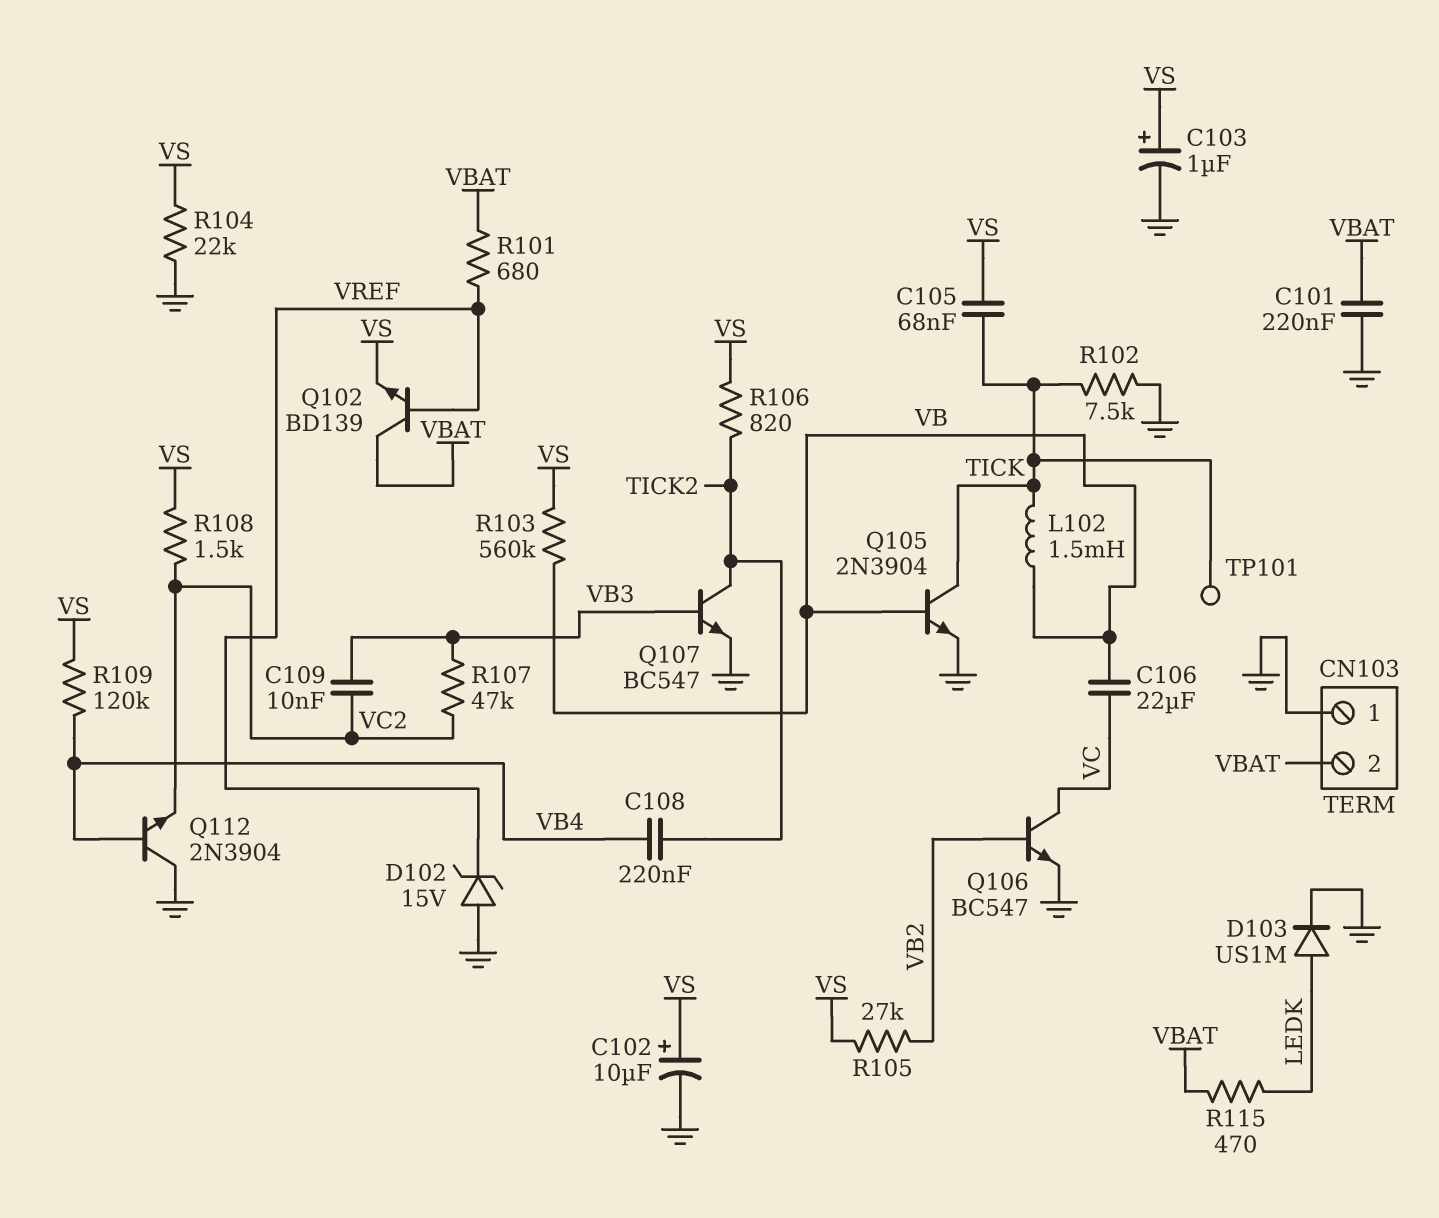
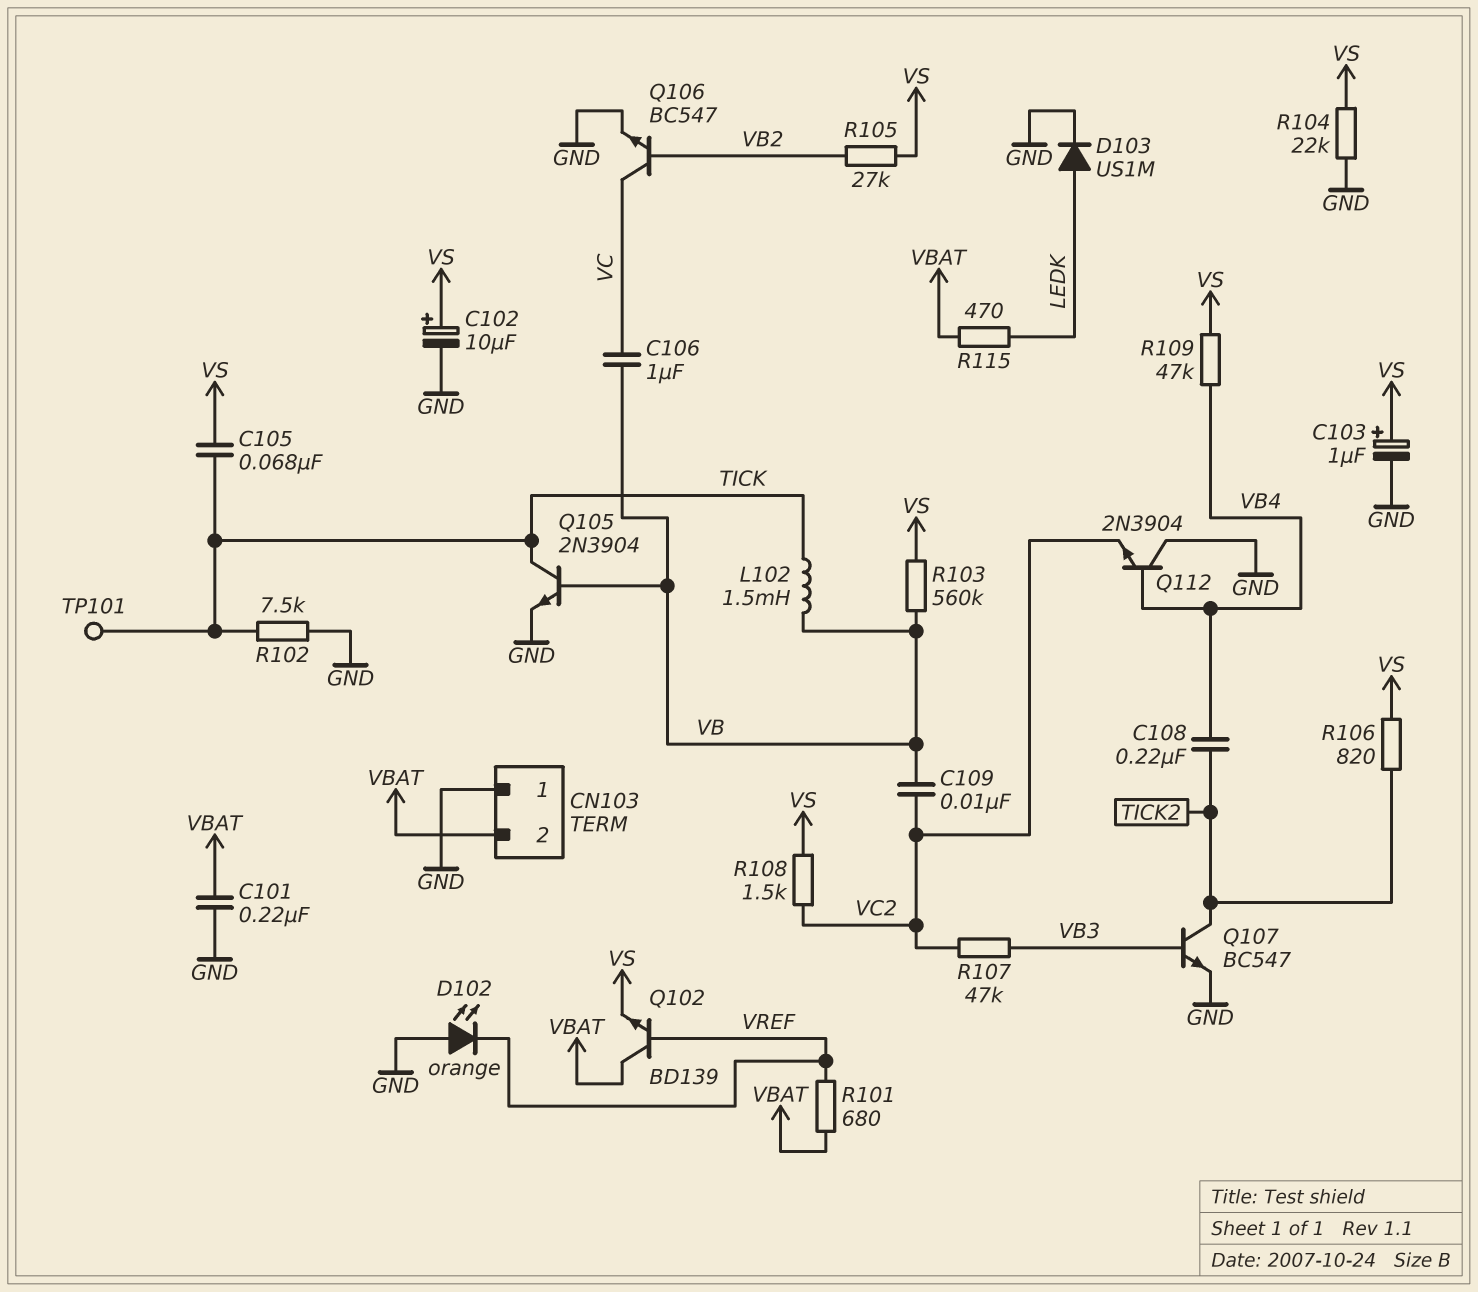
C106: 22uF (VB, VC) -> 1uF (VB, VC)
C109: 10nF (VB3, VC2) -> 10nF (VB, VC2)
D102: zener 15V (A GND, K VREF) -> LED orange (A GND, K VREF)
R109: 120k (VB4, VS) -> 47k (VB4, VS)

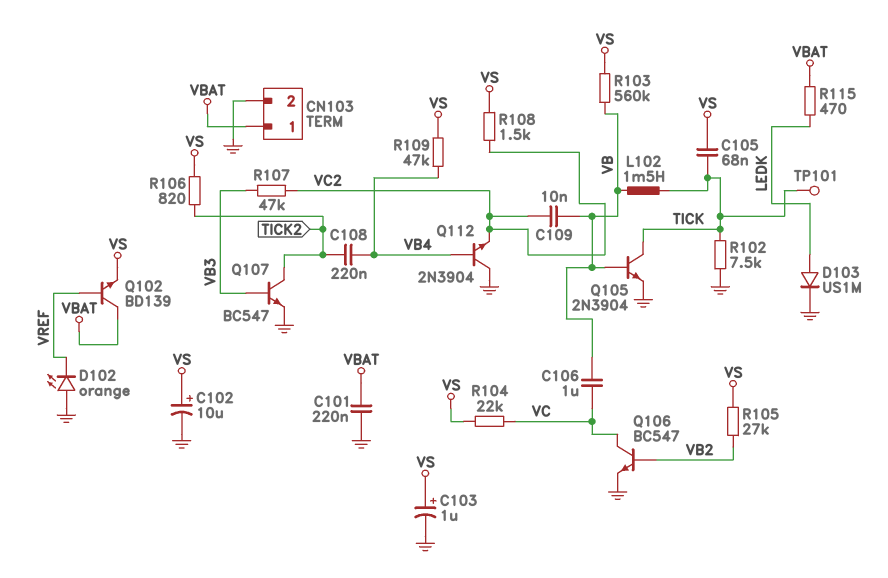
CN103 pin 1: GND -> VBAT
CN103 pin 2: VBAT -> GND
R101: 680 (VBAT, VREF) -> none
R104: 22k (GND, VS) -> 22k (VC, VS)

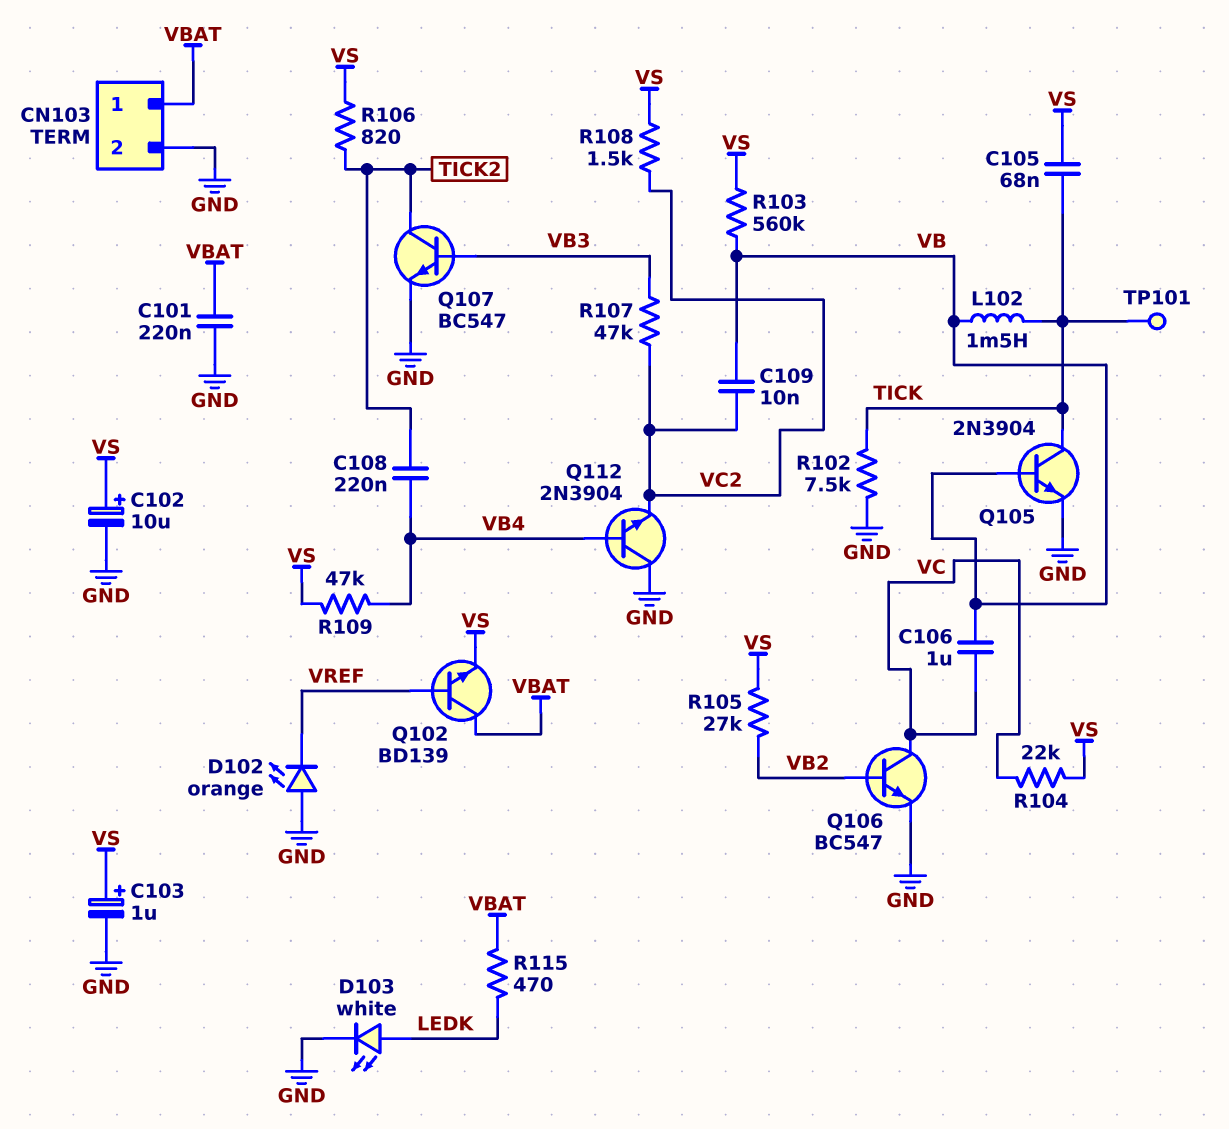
D103: diode US1M (A LEDK, K GND) -> LED white (A LEDK, K GND)

